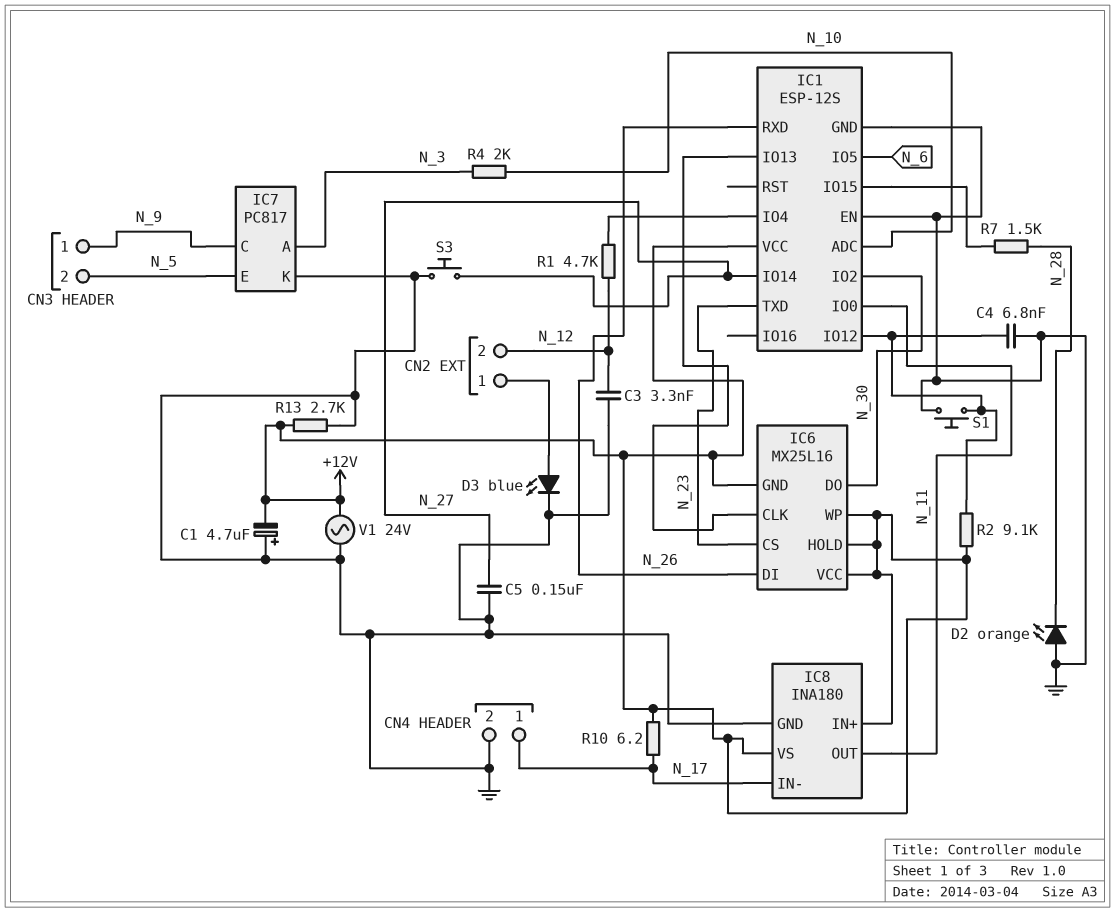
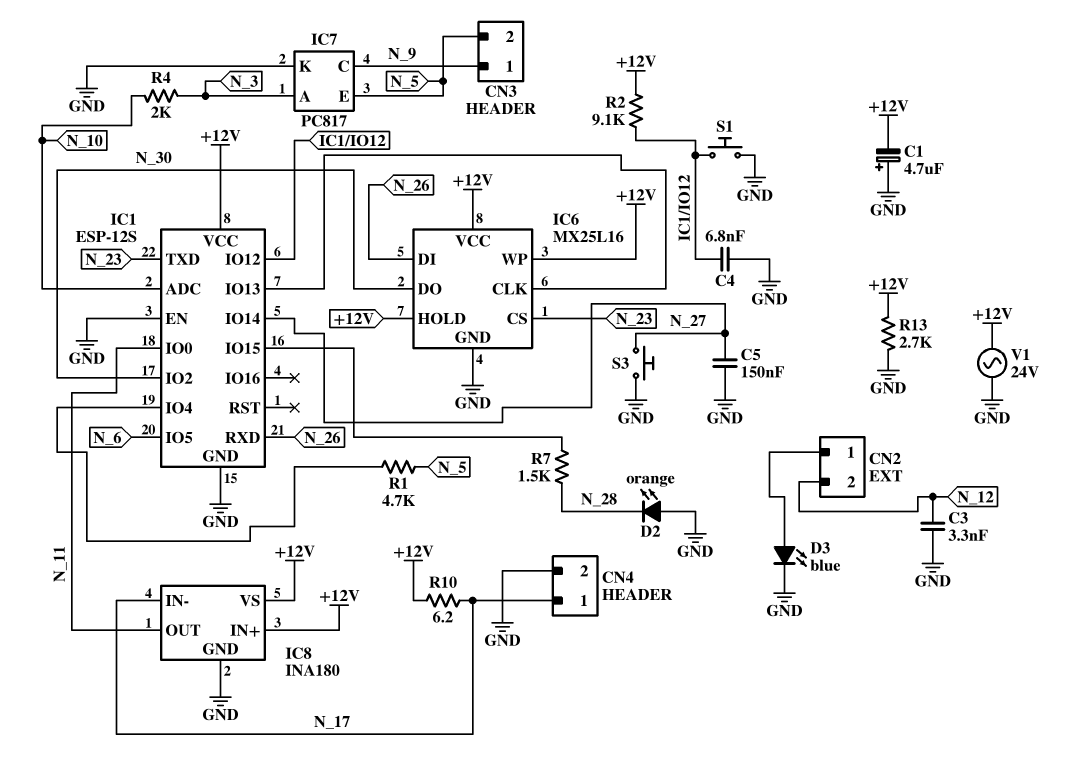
IC6 pin GND: +12V -> GND
R1: 4.7k (IC1/IO4, N_12) -> 4.7k (IC1/IO4, N_5)

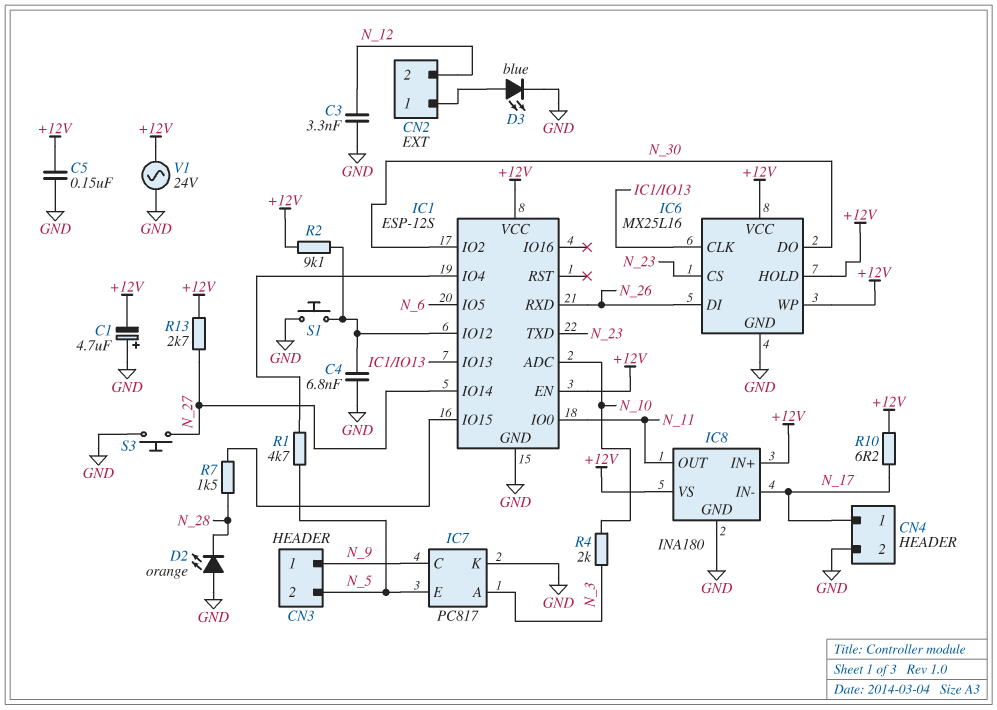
C5: 150nF (GND, N_27) -> 150nF (+12V, GND)
IC1 pin EN: GND -> +12V
R13: 2.7k (+12V, GND) -> 2.7k (+12V, N_27)

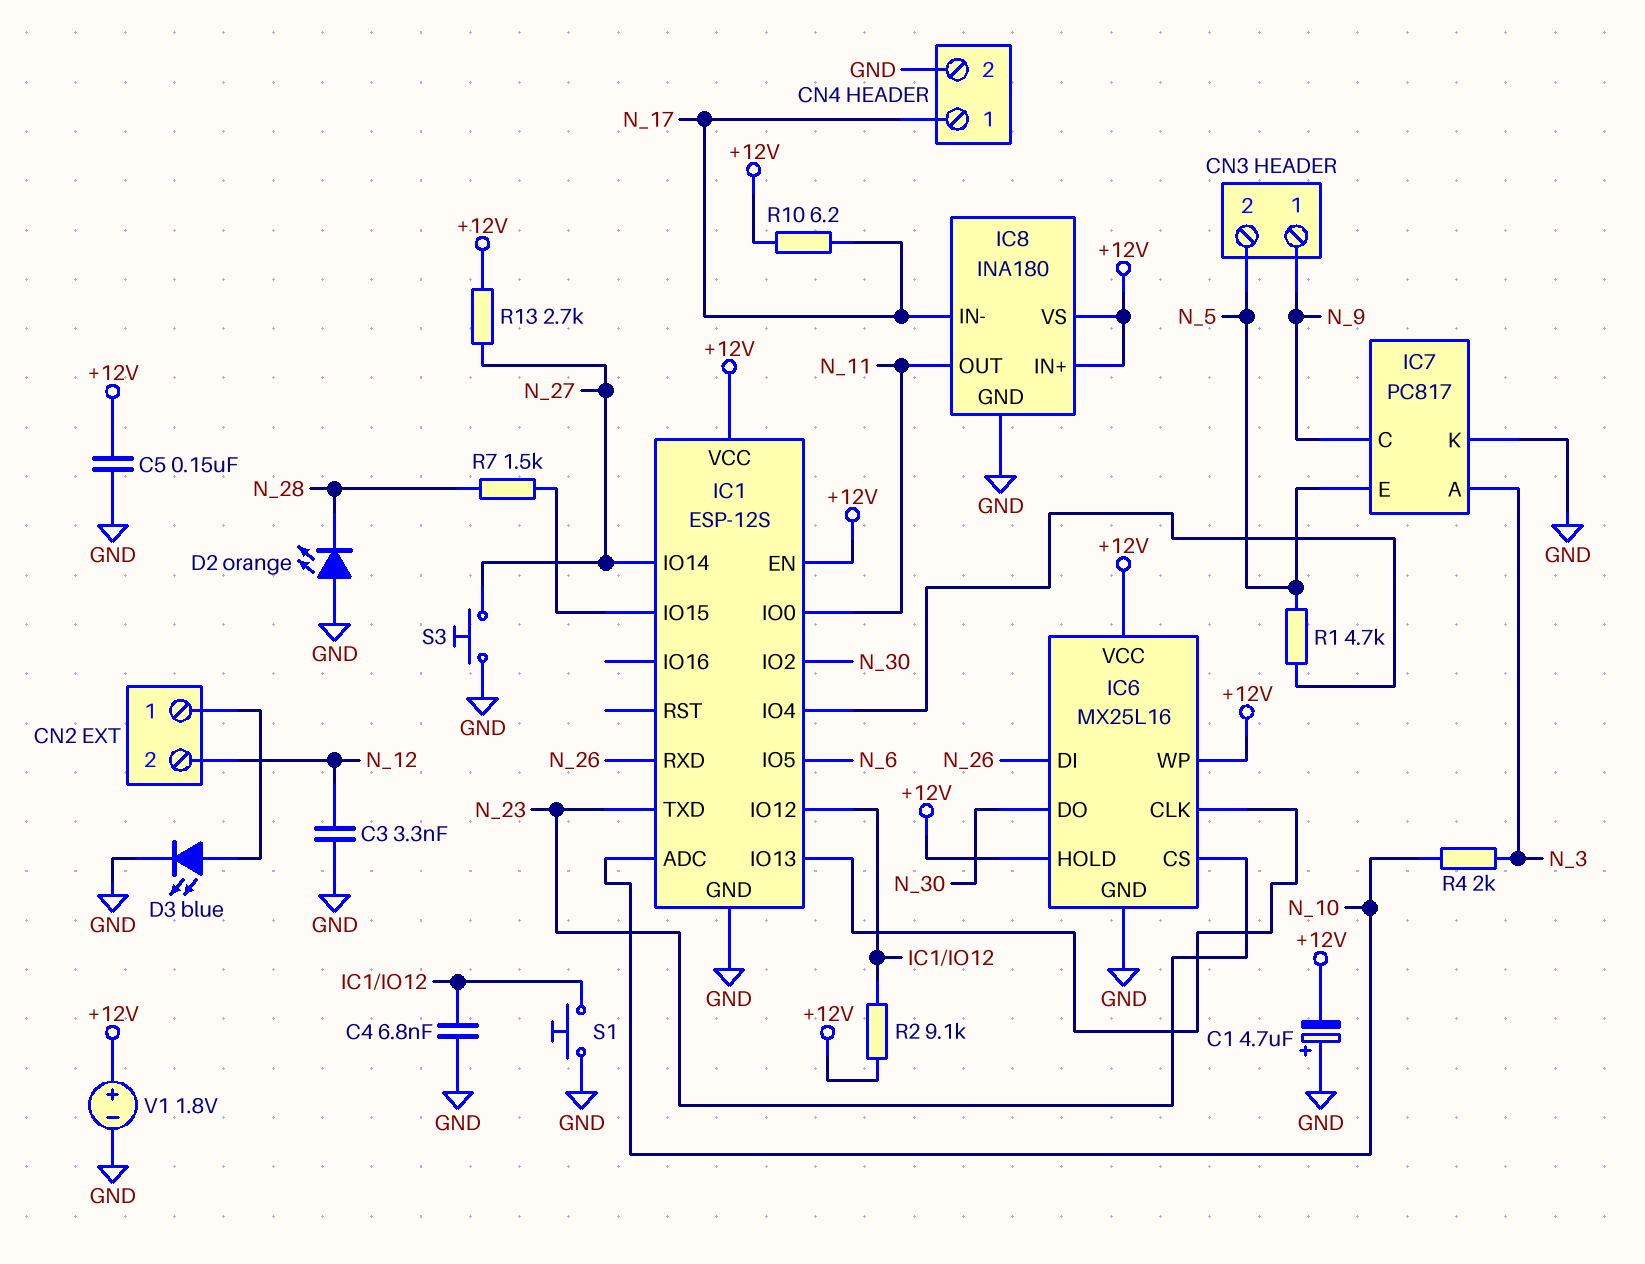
V1: AC 24V (+12V, GND) -> 1.8V (plus +12V, minus GND)

